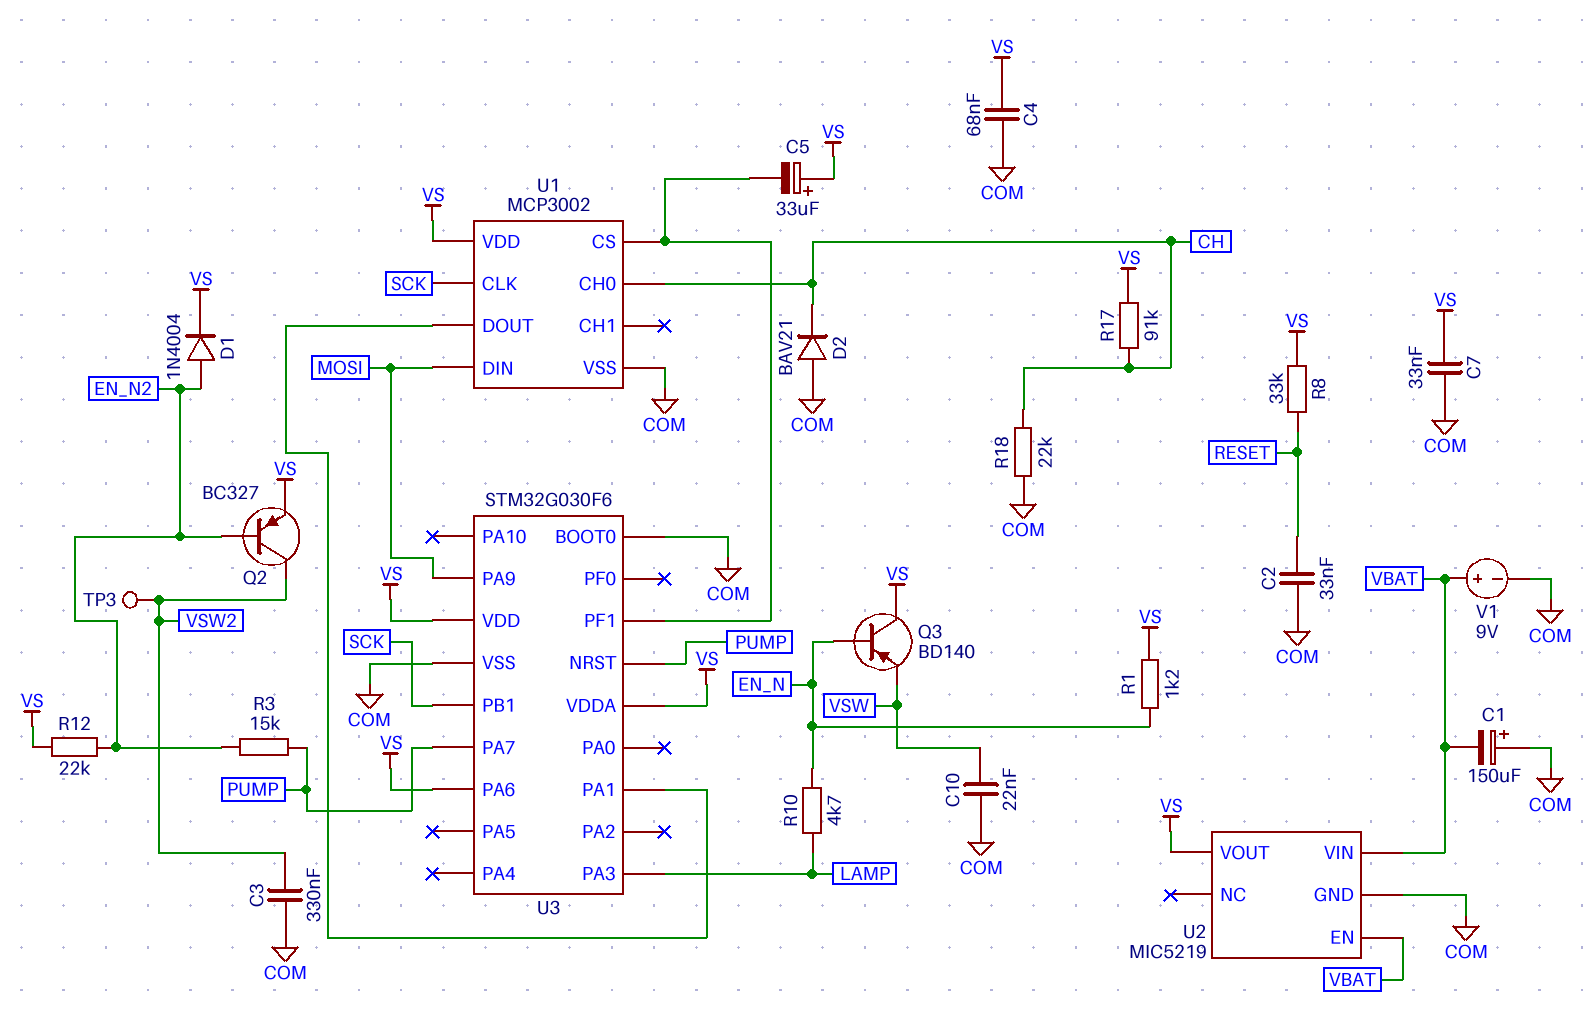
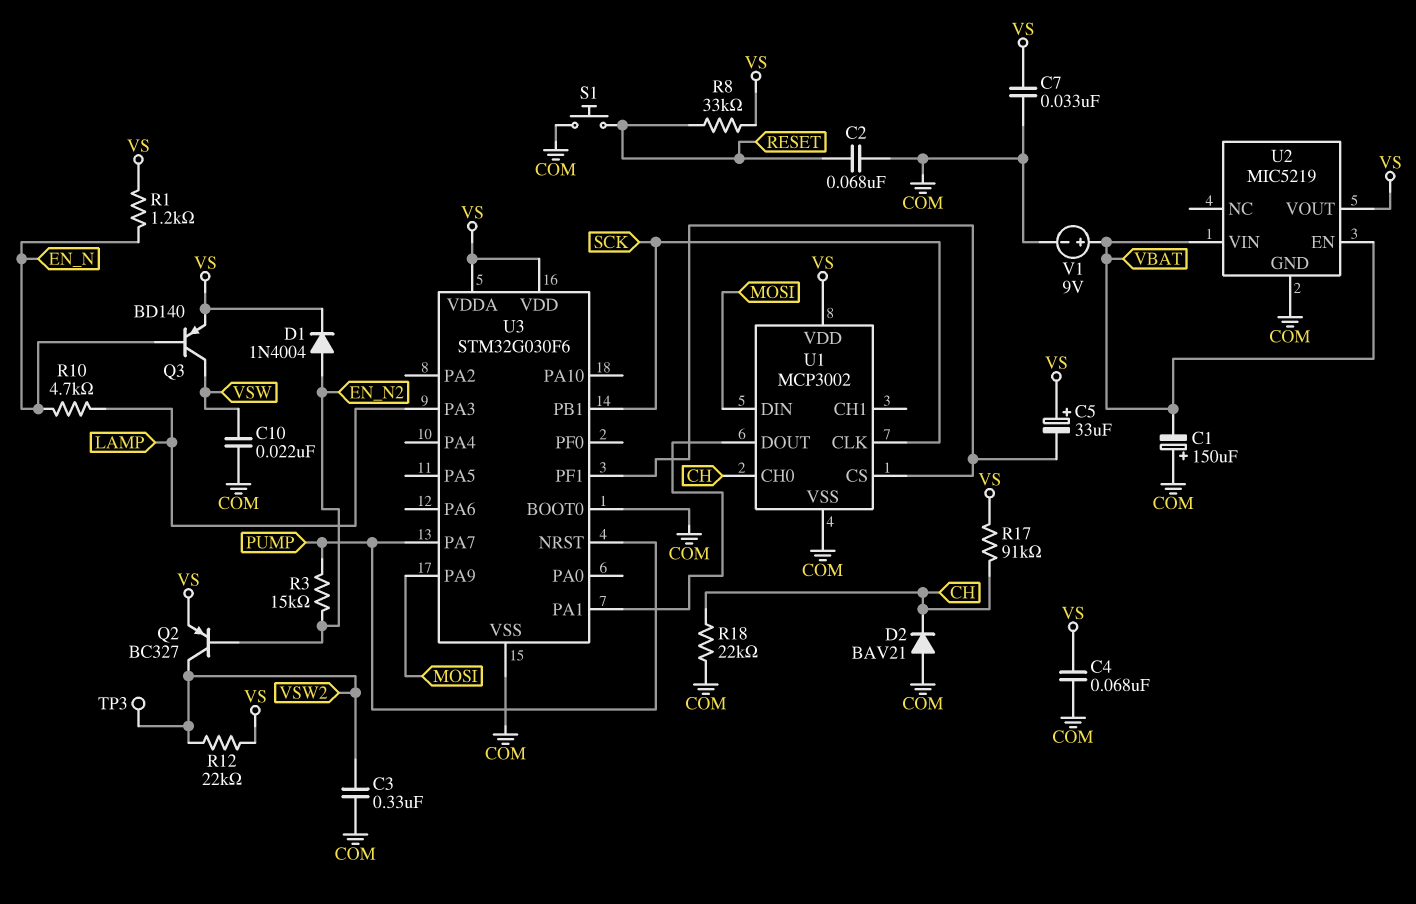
C2: 33nF (COM, RESET) -> 68nF (COM, RESET)
Q3: PNP BD140 (B EN_N, C VS, E VSW) -> PNP BD140 (B EN_N, C VSW, E VS)
R12: 22k (EN_N2, VS) -> 22k (VS, VSW2)
S1: none -> button (COM, RESET)
U3 pin PA6: VS -> none

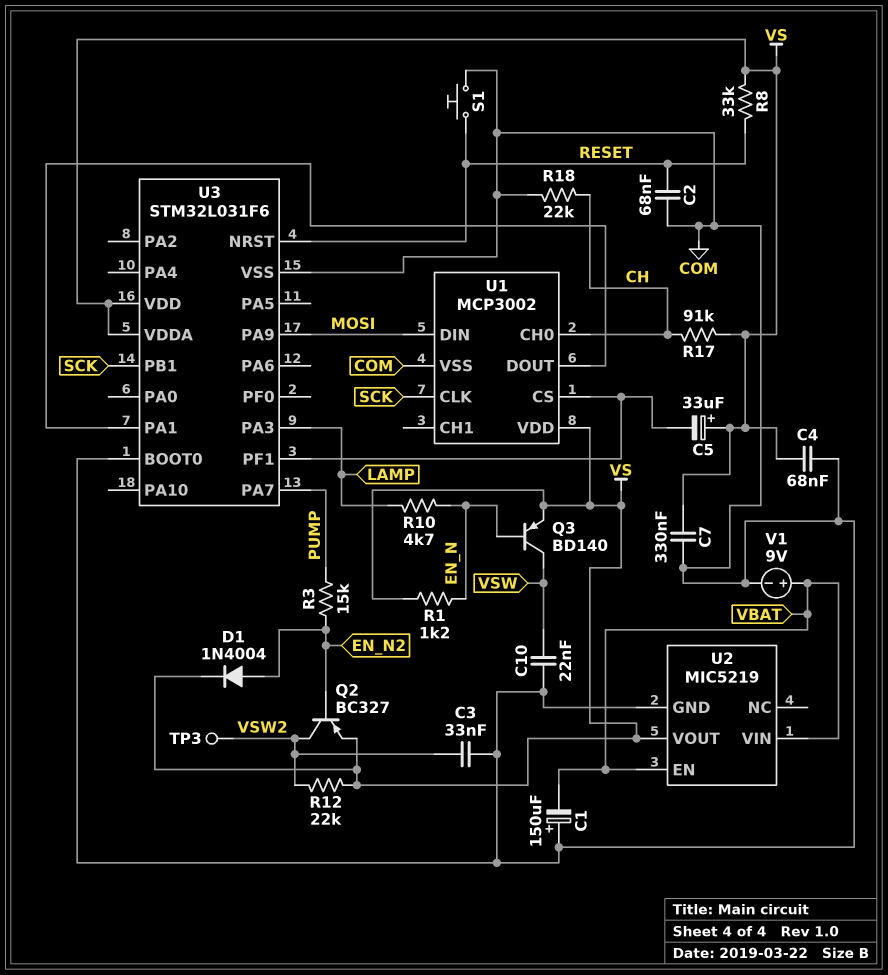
C3: 330nF (COM, VSW2) -> 33nF (COM, VSW2)
C7: 33nF (COM, VS) -> 330nF (COM, VS)
D2: diode BAV21 (A COM, K CH) -> none
U3: STM32G030F6 -> STM32L031F6
U3 pin NRST: PUMP -> RESET

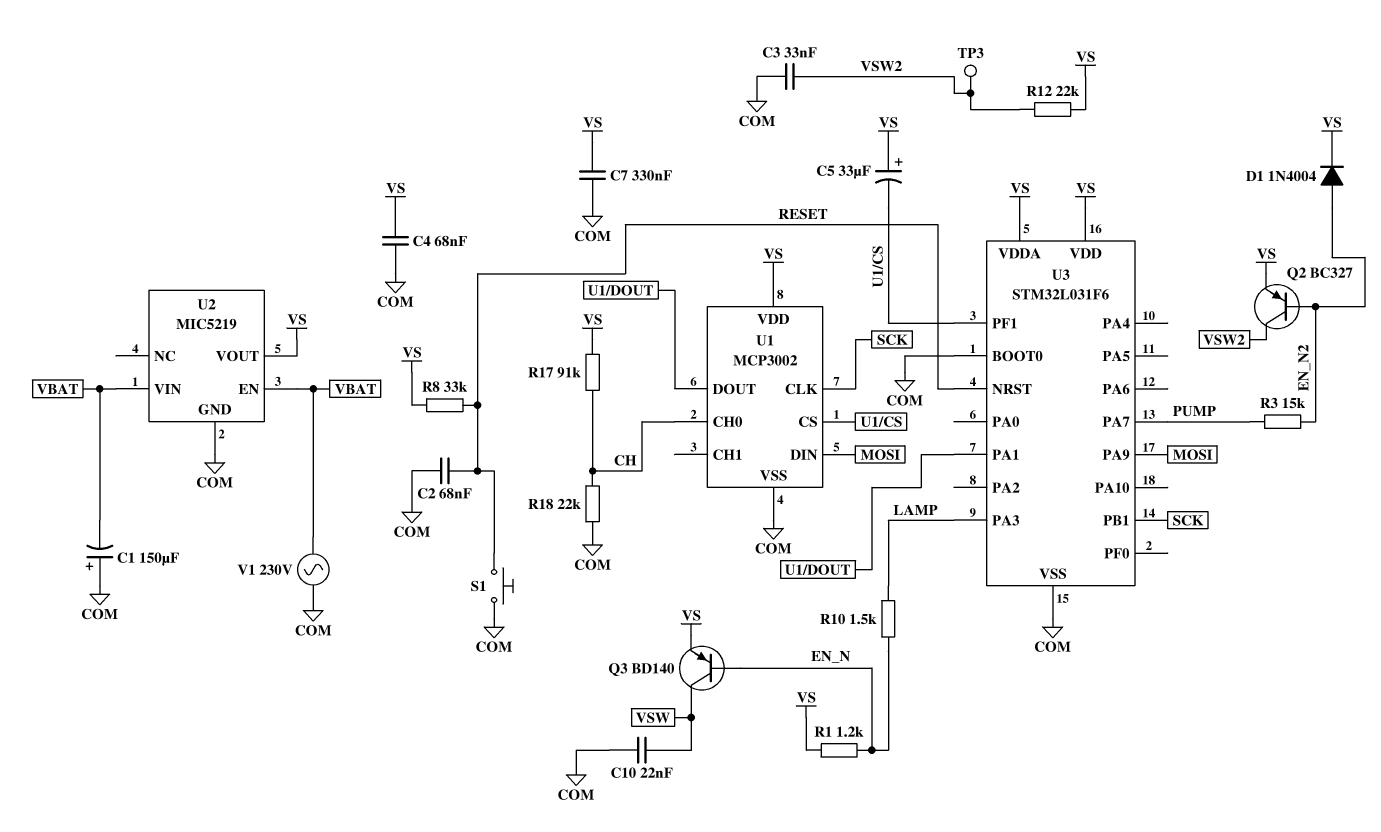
R10: 4.7k (EN_N, LAMP) -> 1.5k (EN_N, LAMP)
V1: 9V (plus VBAT, minus COM) -> AC 230V (COM, VBAT)

